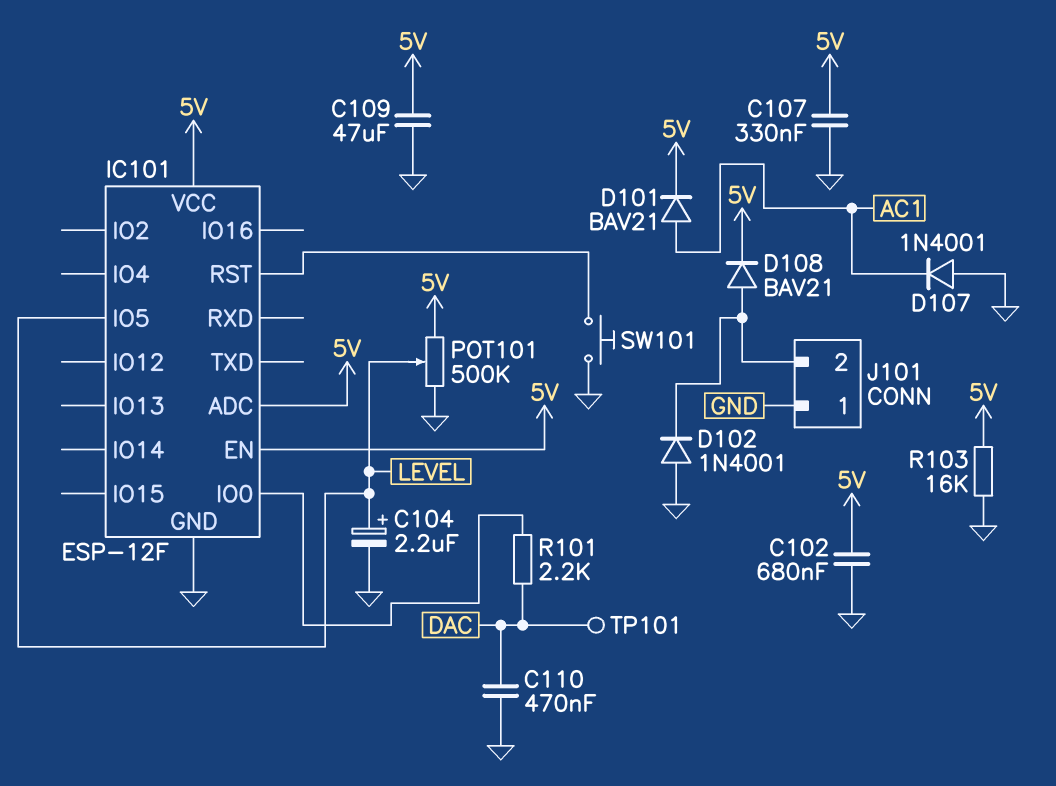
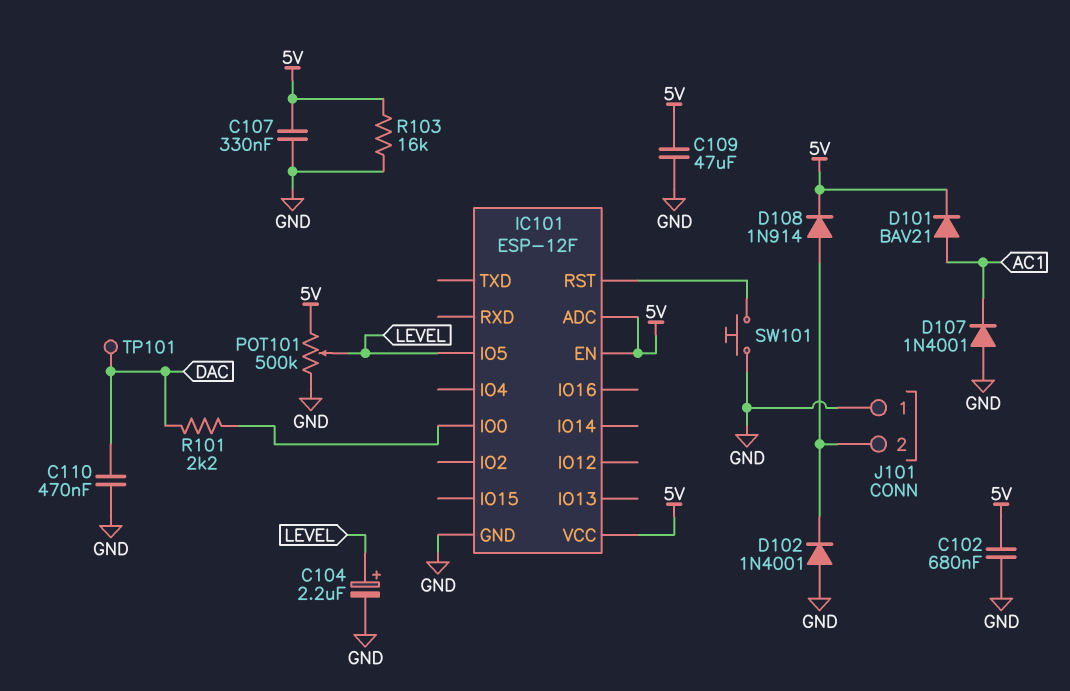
D108: diode BAV21 (A J101/2, K 5V) -> diode 1N914 (A J101/2, K 5V)

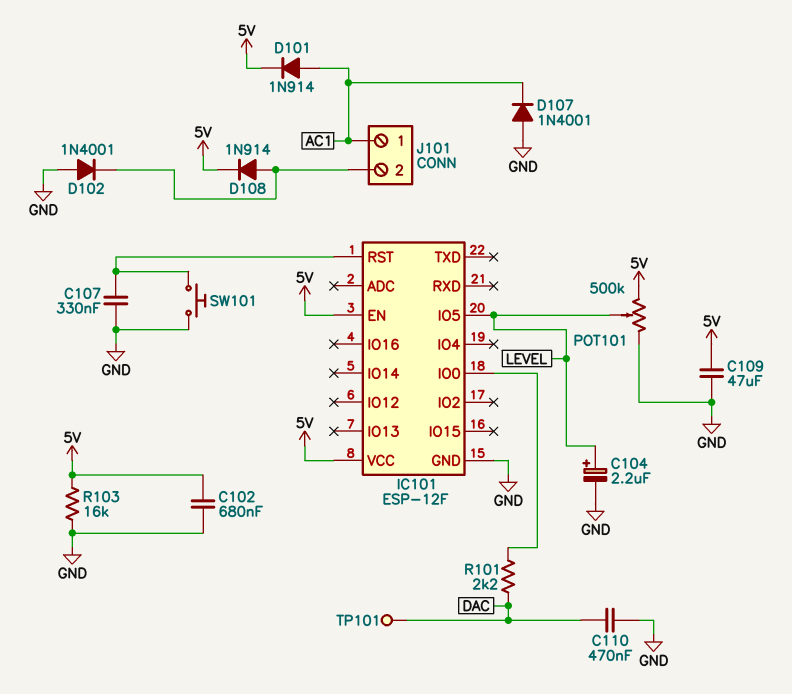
C107: 330nF (5V, GND) -> 330nF (GND, IC101/RST)
D101: diode BAV21 (A AC1, K 5V) -> diode 1N914 (A AC1, K 5V)
IC101 pin ADC: 5V -> none
J101 pin 1: GND -> AC1

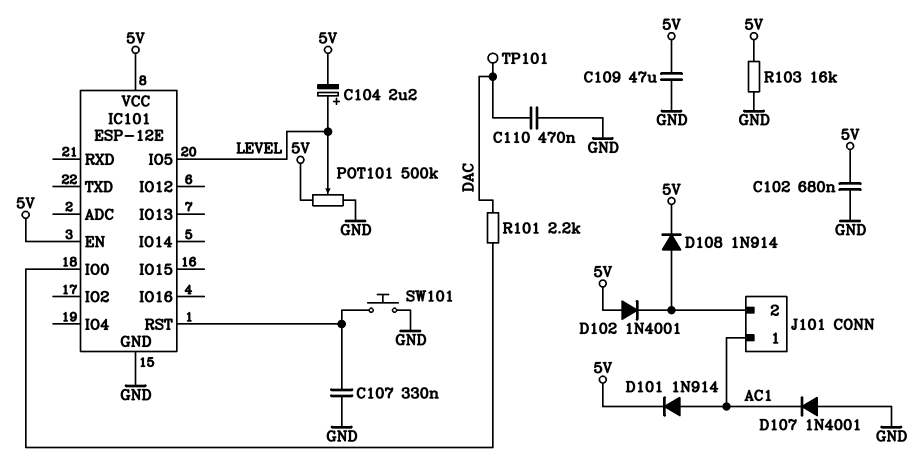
C104: 2.2uF (plus LEVEL, minus GND) -> 2.2uF (plus LEVEL, minus 5V)
D102: diode 1N4001 (A GND, K J101/2) -> diode 1N4001 (A 5V, K J101/2)
IC101: ESP-12F -> ESP-12E

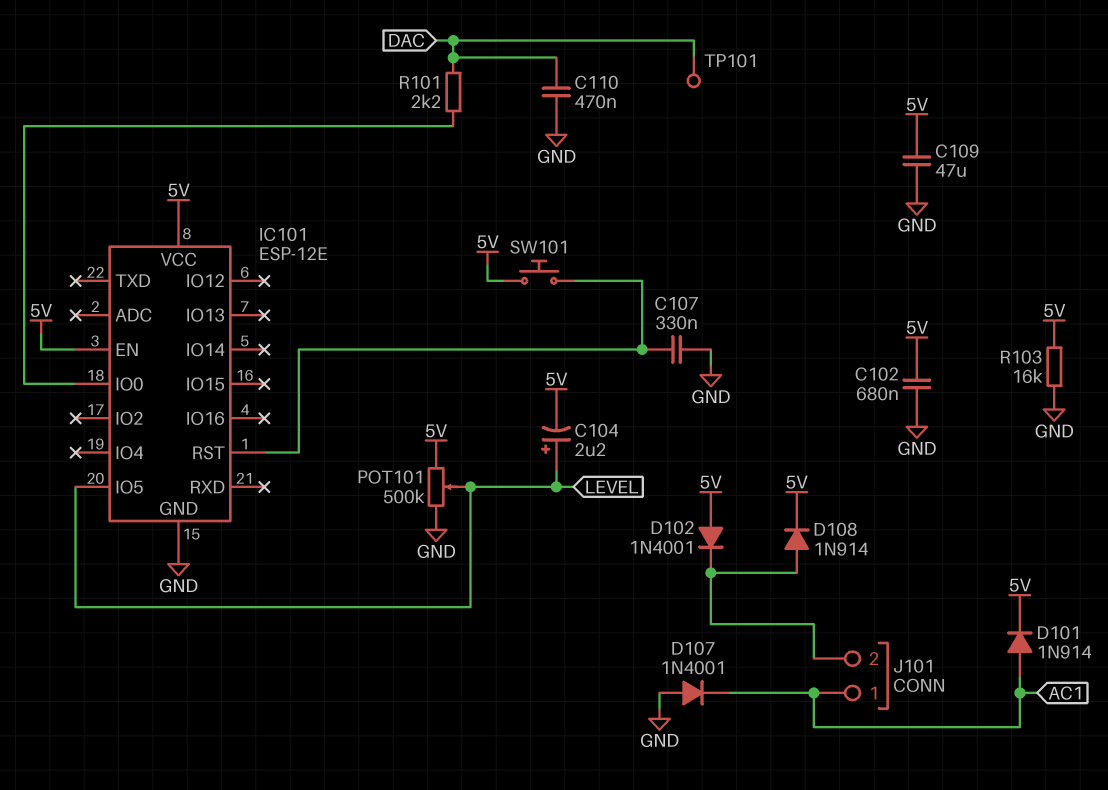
SW101: button (GND, IC101/RST) -> button (5V, IC101/RST)

